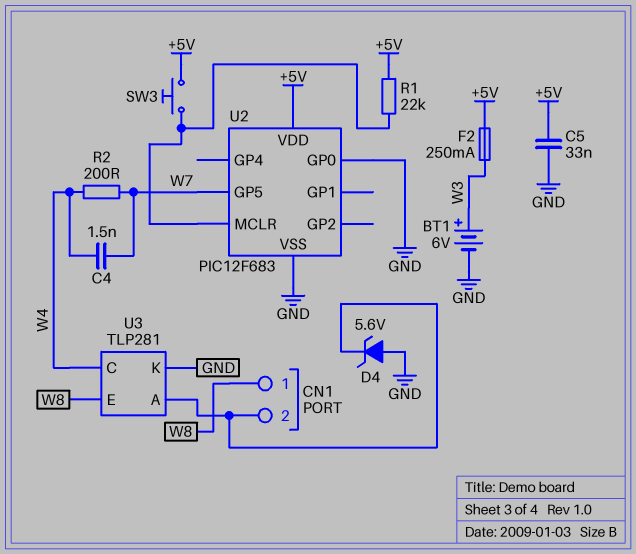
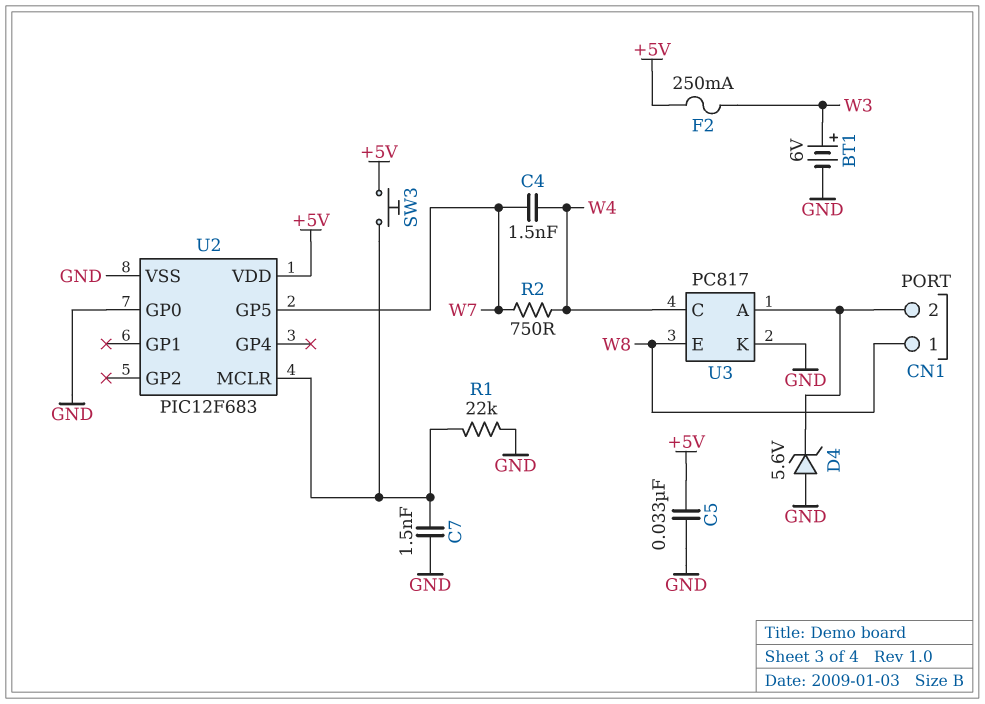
C7: none -> 1.5nF (GND, U2/MCLR)
R1: 22k (+5V, U2/MCLR) -> 22k (GND, U2/MCLR)
R2: 200 (W4, W7) -> 750 (W4, W7)
U3: TLP281 -> PC817

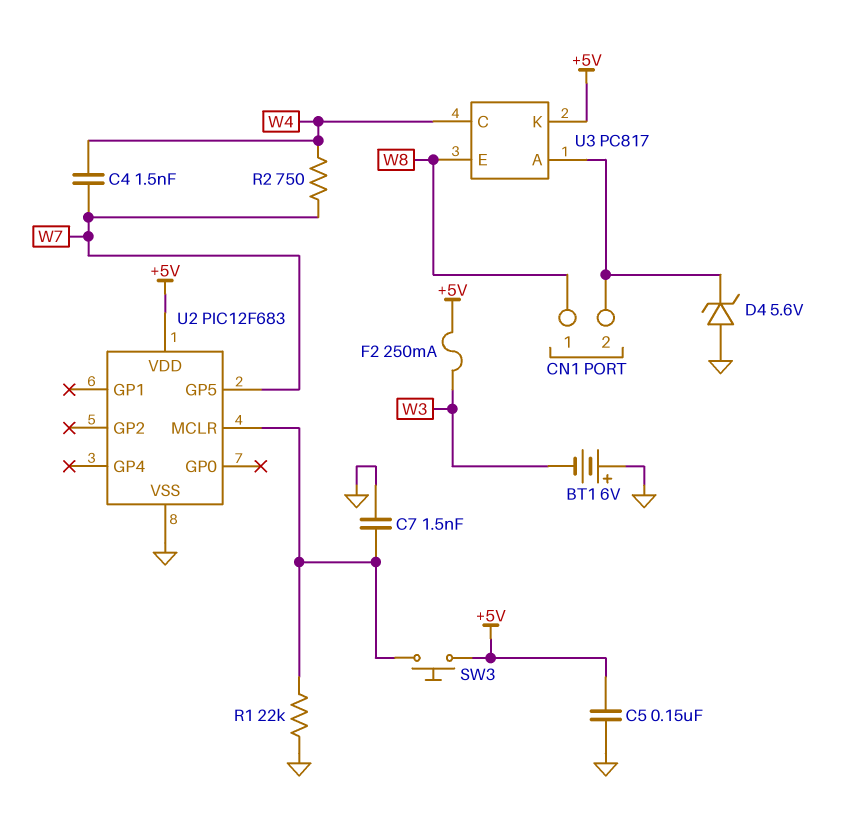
BT1: 6V (plus W3, minus GND) -> 6V (plus GND, minus W3)
C5: 33nF (+5V, GND) -> 150nF (+5V, GND)
U2 pin GP0: GND -> none
U3 pin K: GND -> +5V

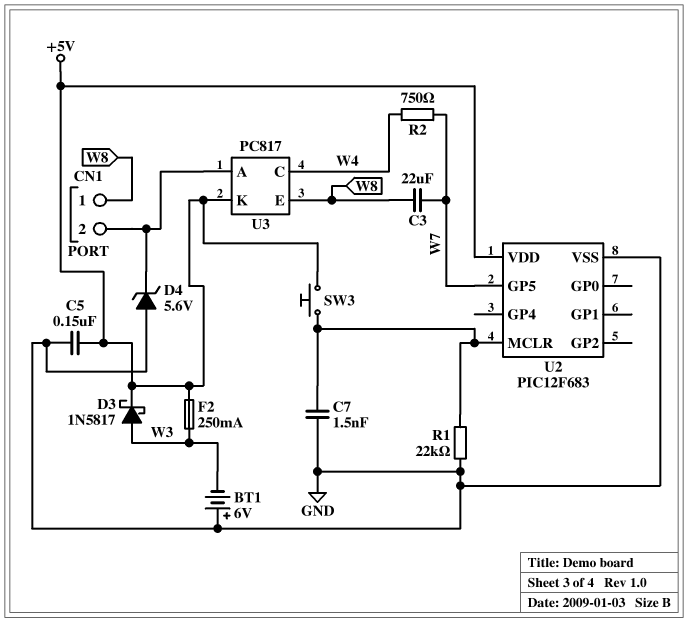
C3: none -> 22uF (W7, W8)
C4: 1.5nF (W4, W7) -> none
D3: none -> schottky 1N5817 (A W3, K +5V)

